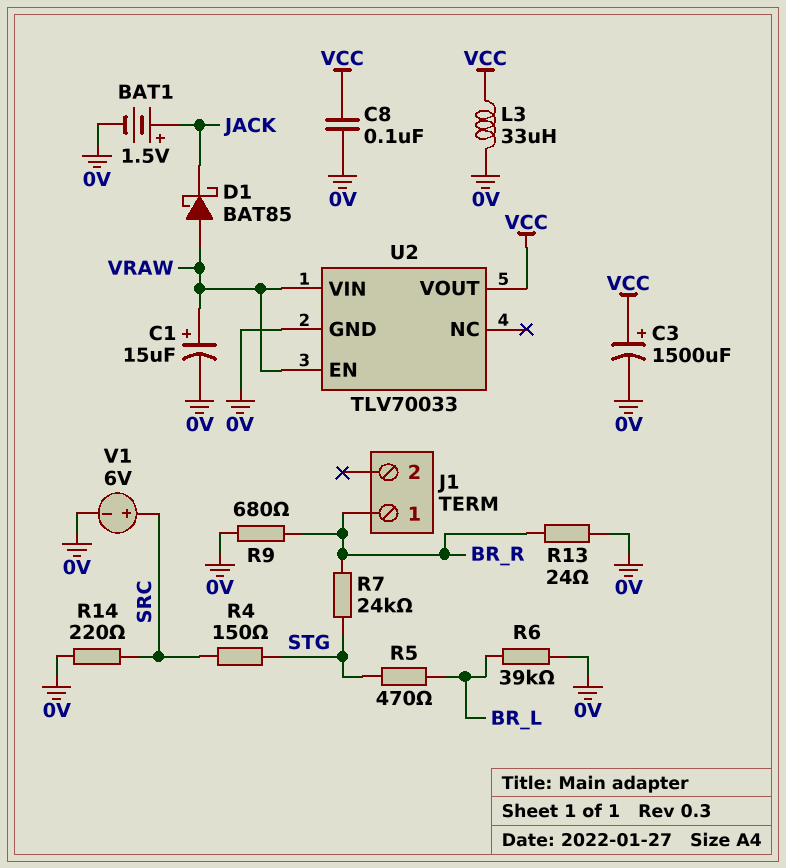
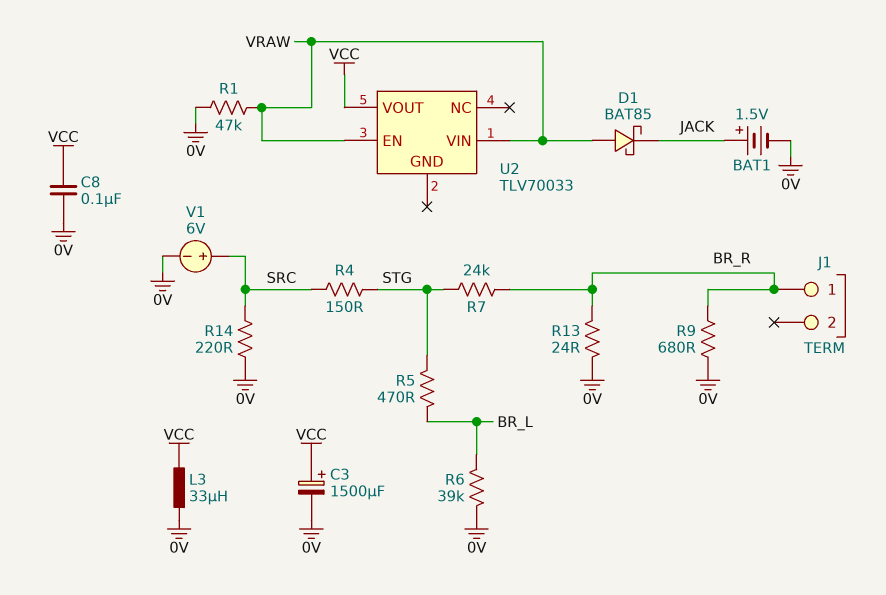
C1: 15uF (plus VRAW, minus 0V) -> none
R1: none -> 47k (0V, VRAW)
U2 pin GND: 0V -> none

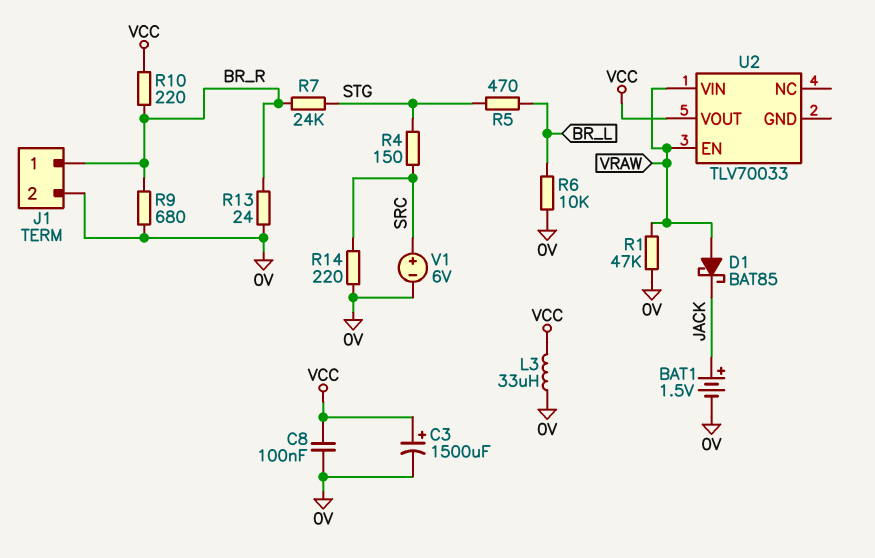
J1 pin 2: none -> 0V
R6: 39k (0V, BR_L) -> 10k (0V, BR_L)
R10: none -> 220 (BR_R, VCC)

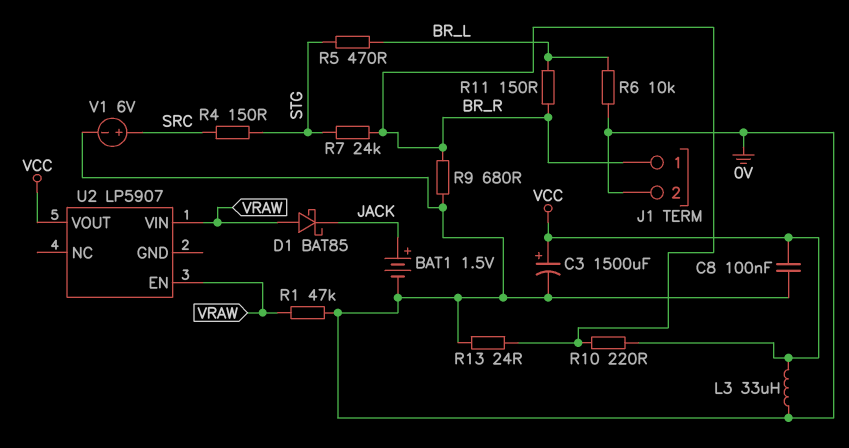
R11: none -> 150 (BR_L, BR_R)
R14: 220 (0V, SRC) -> none
U2: TLV70033 -> LP5907

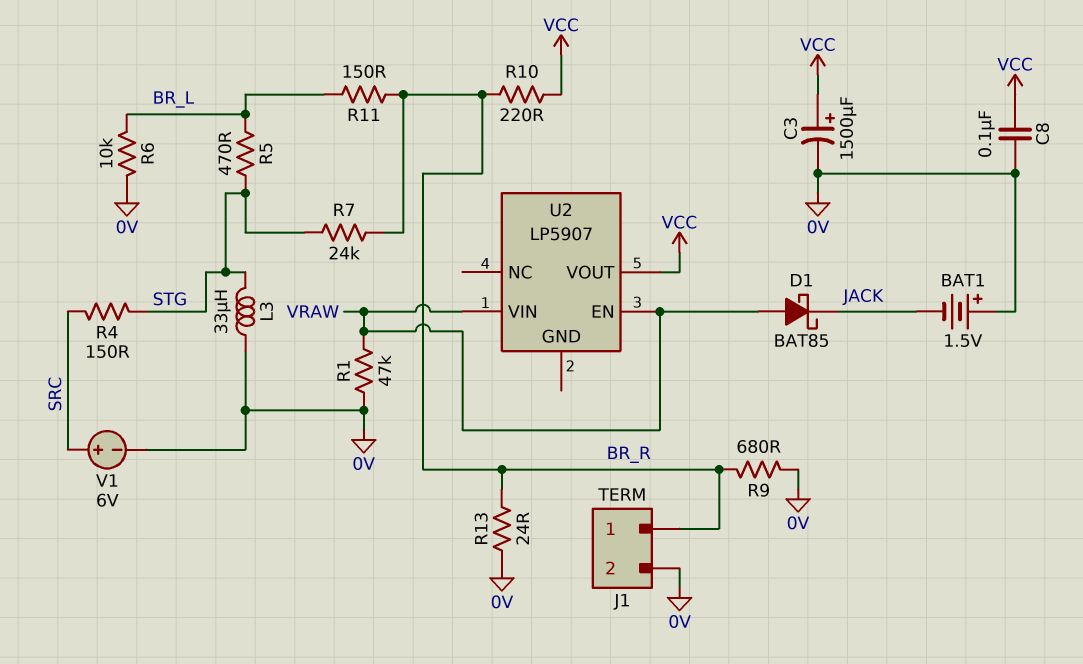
BAT1: 1.5V (plus JACK, minus 0V) -> 1.5V (plus 0V, minus JACK)
L3: 33uH (0V, VCC) -> 33uH (0V, STG)

